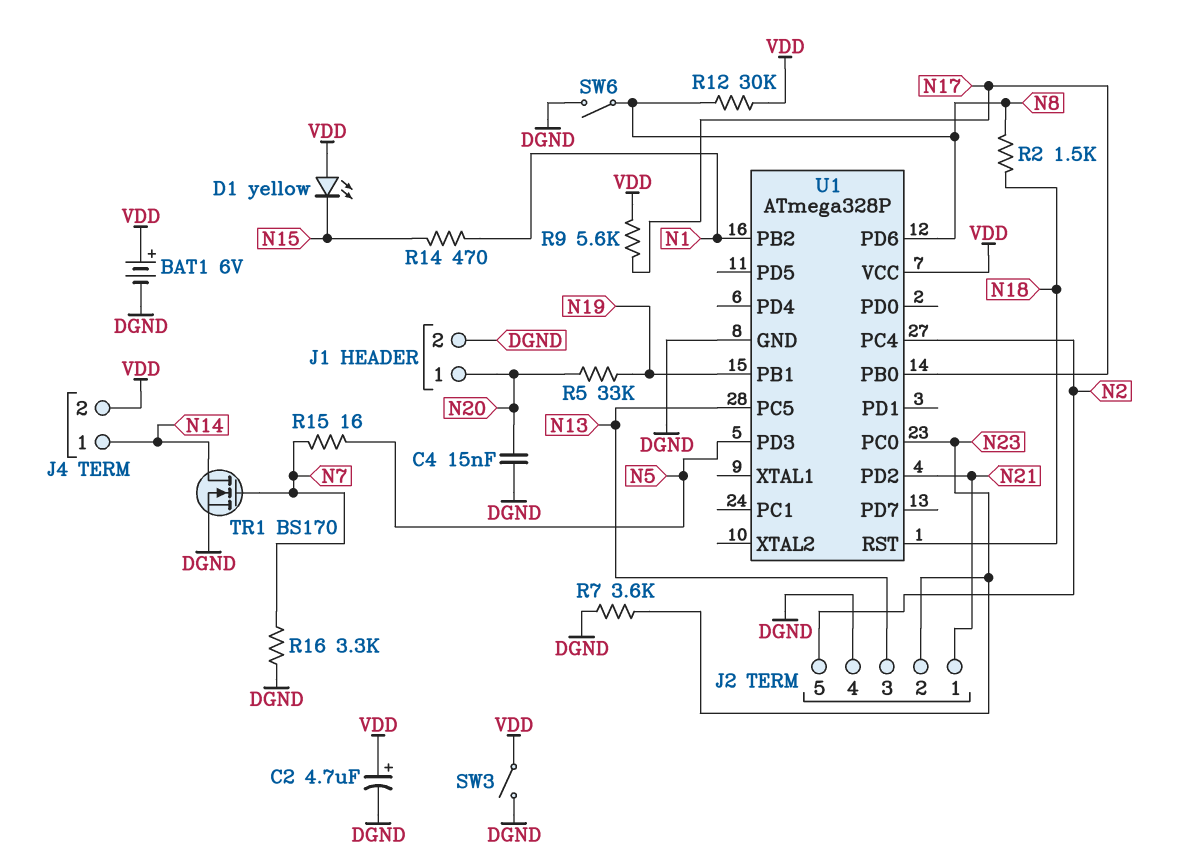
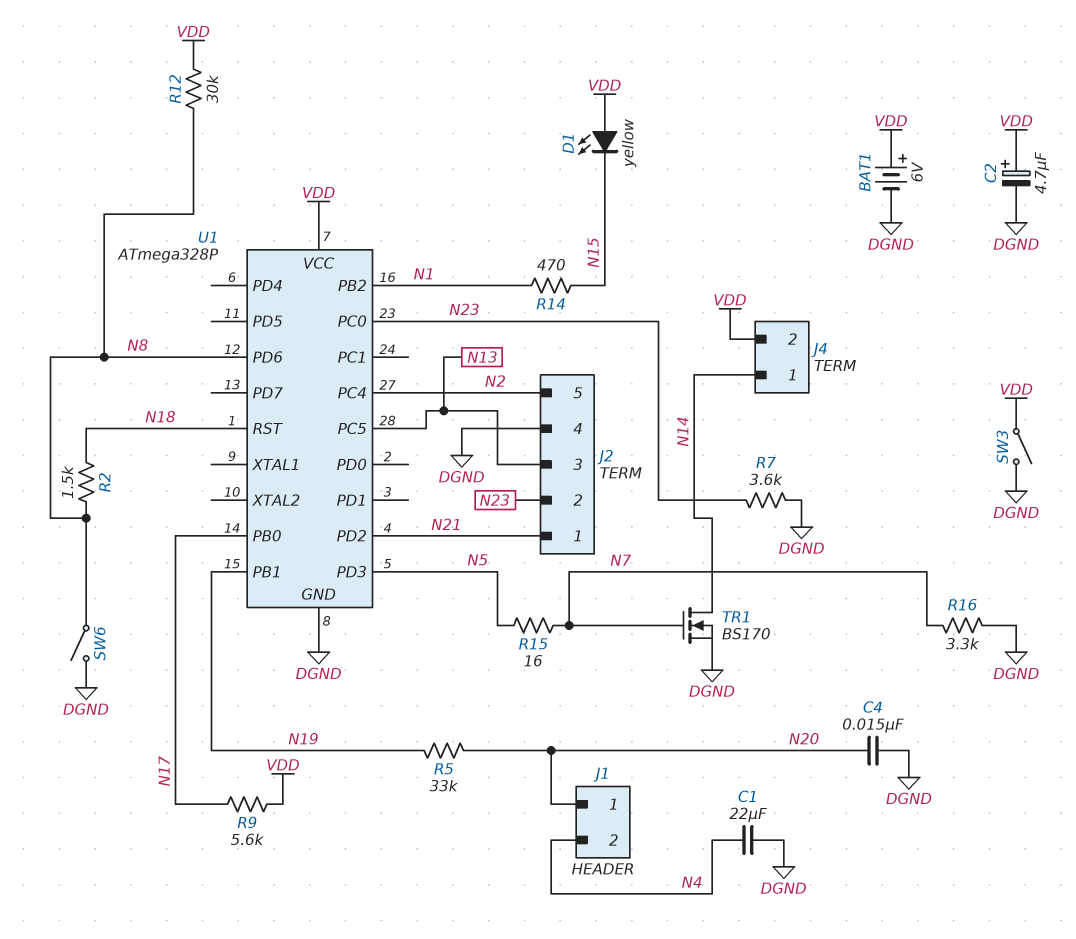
C1: none -> 22uF (DGND, N4)
J1 pin 2: DGND -> N4

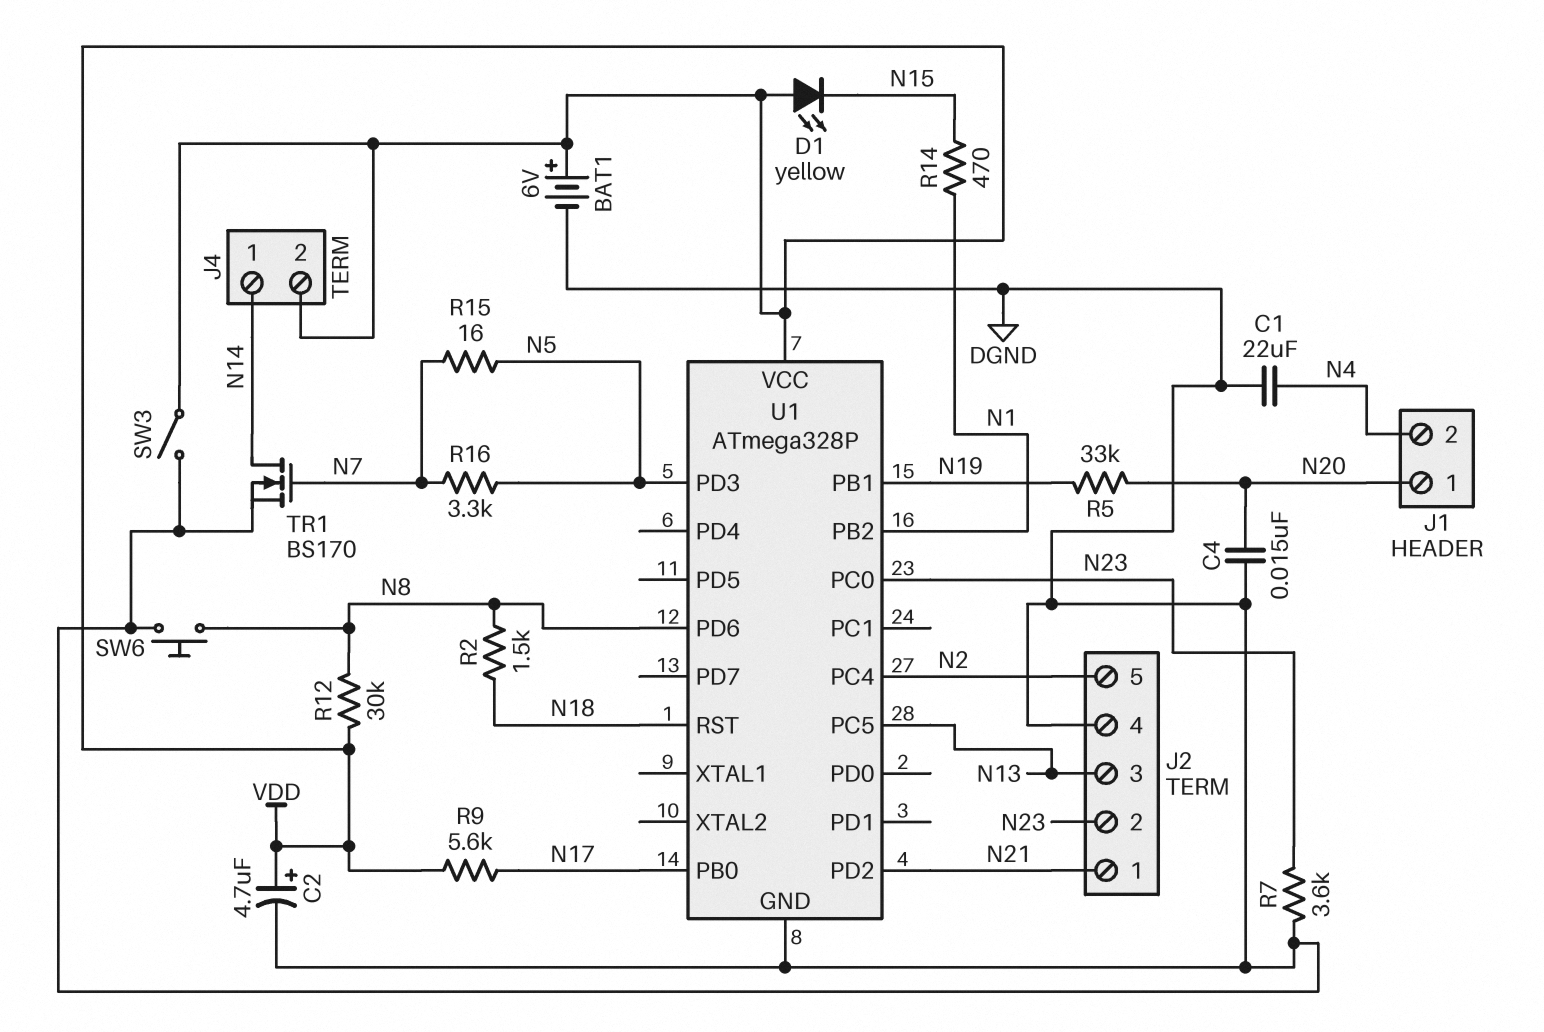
R16: 3.3k (DGND, N7) -> 3.3k (N5, N7)
SW6: switch (DGND, N8) -> button (DGND, N8)

